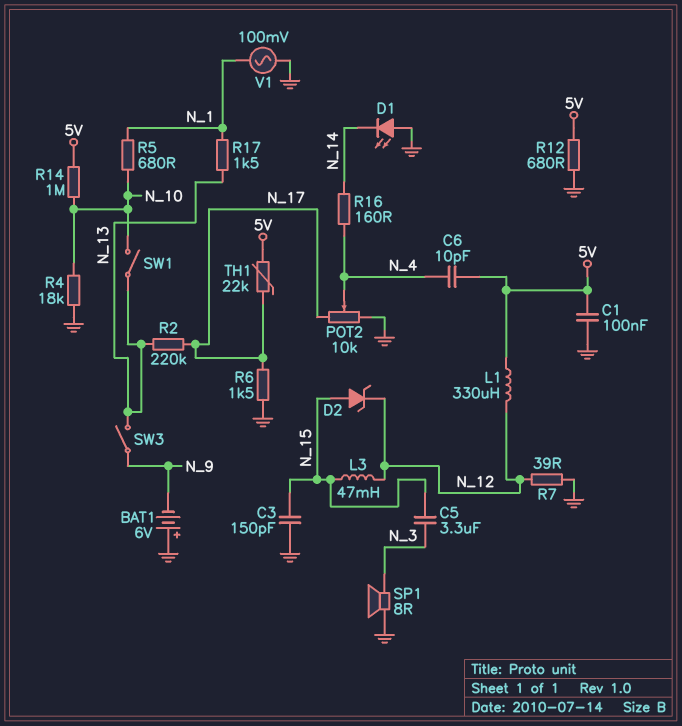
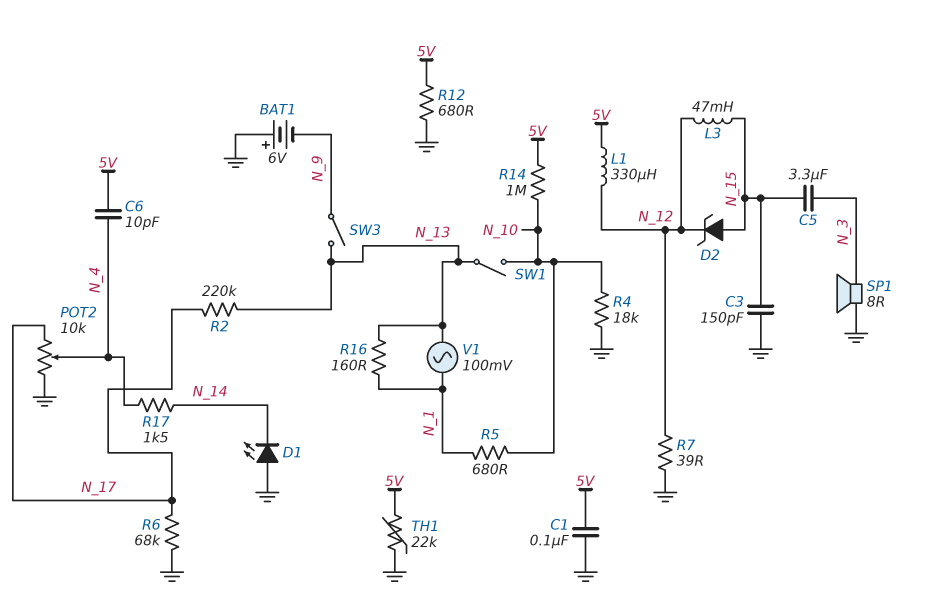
R6: 1.5k (GND, N_17) -> 68k (GND, N_17)
R16: 160 (N_4, N_14) -> 160 (N_1, N_13)
R17: 1.5k (N_1, N_13) -> 1.5k (N_4, N_14)
TH1: 22k (5V, N_17) -> 22k (5V, GND)
V1: AC 100mV (GND, N_1) -> AC 100mV (N_1, N_13)

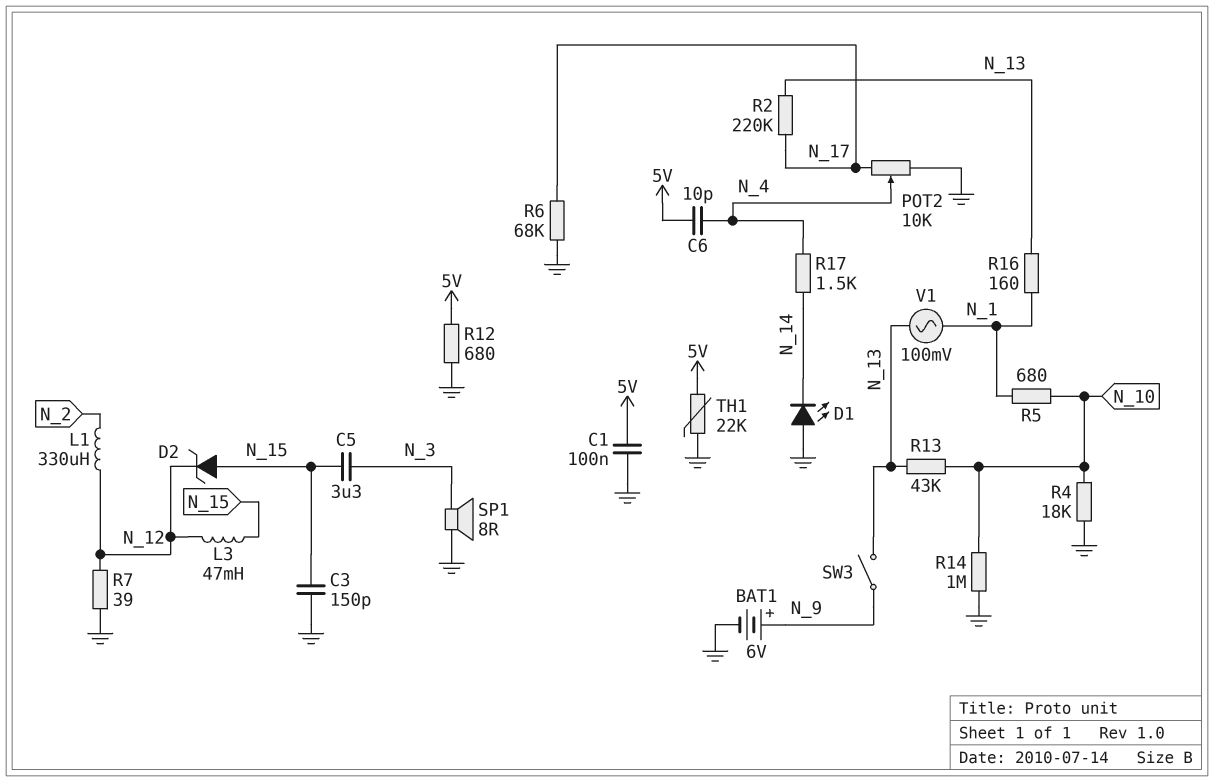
BAT1: 6V (plus GND, minus N_9) -> 6V (plus N_9, minus GND)
L1: 330uH (5V, N_12) -> 330uH (N_2, N_12)
R13: none -> 43k (N_10, N_13)
R14: 1M (5V, N_10) -> 1M (GND, N_10)
SW1: switch (N_10, N_13) -> none

